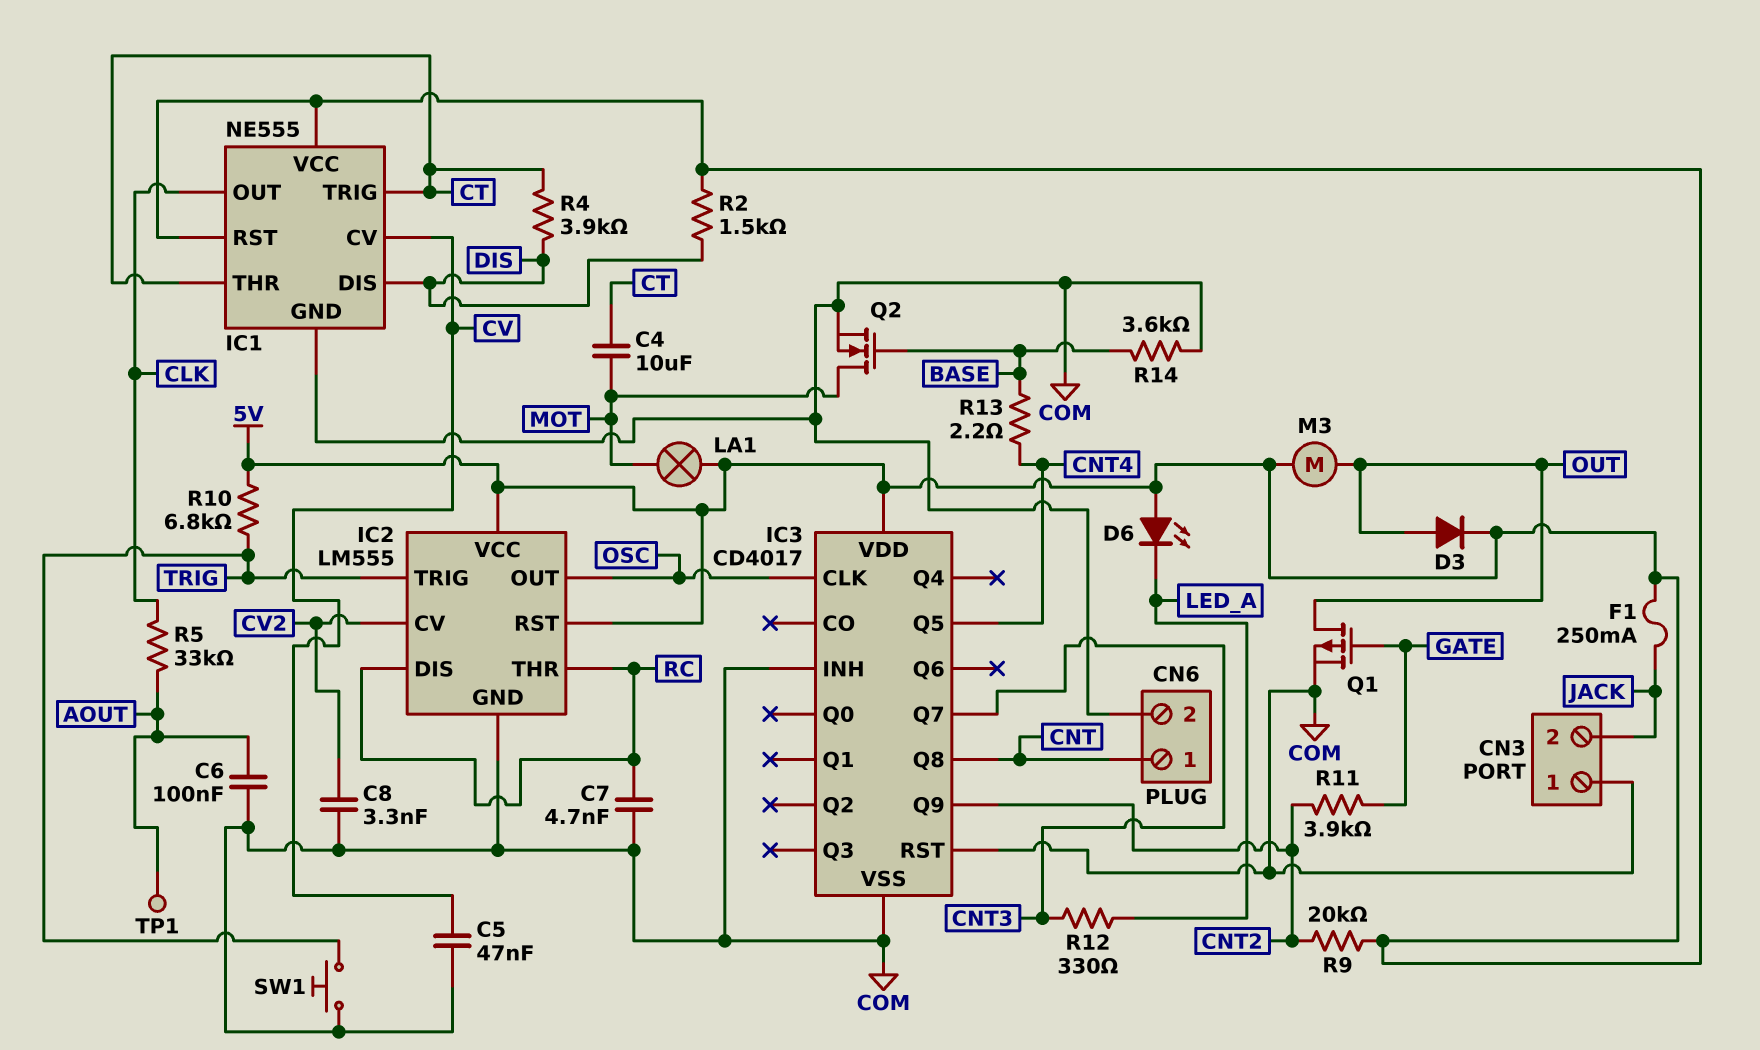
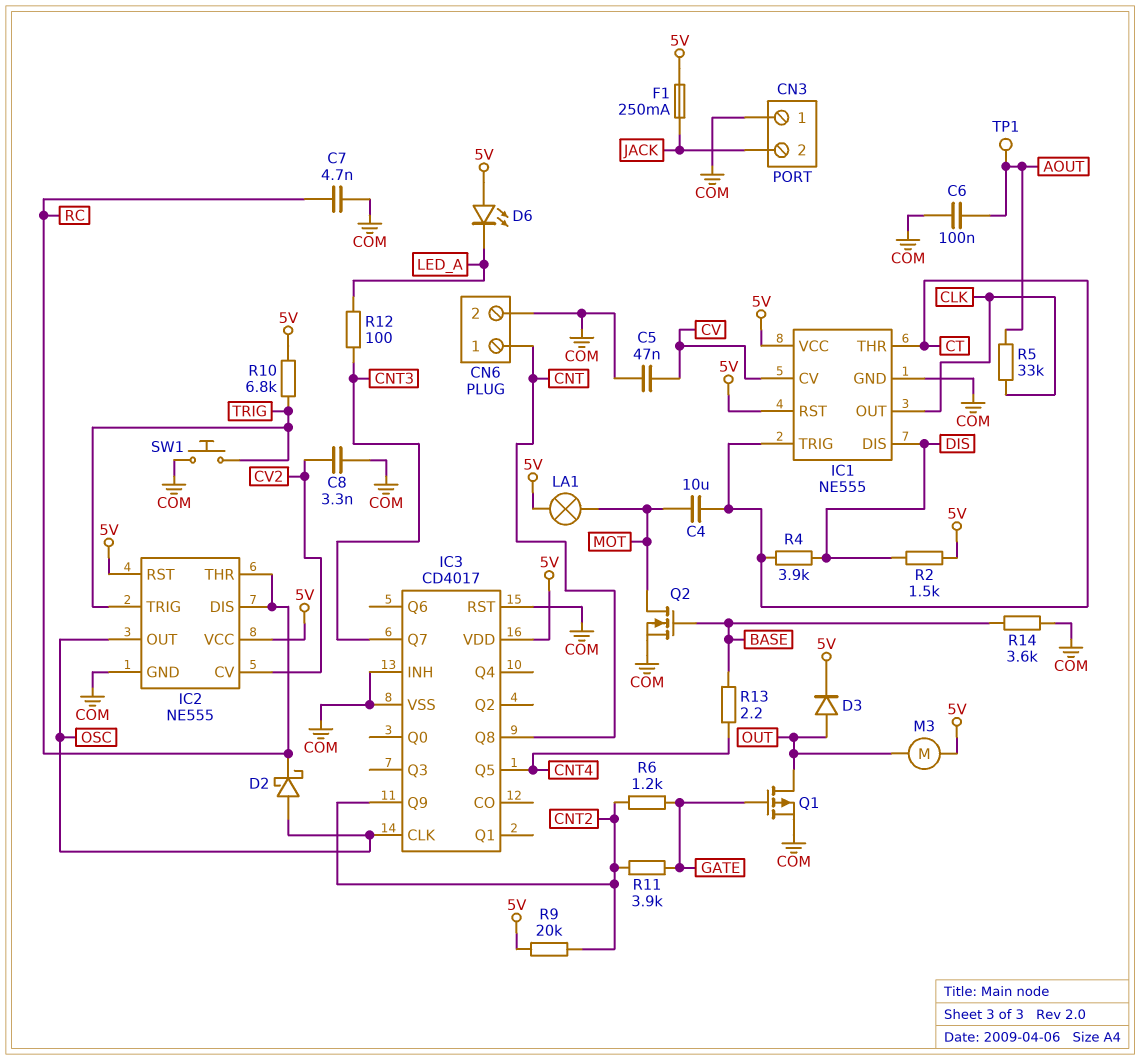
D2: none -> schottky (A OSC, K RC)
IC2: LM555 -> NE555
R6: none -> 1.2k (CNT2, GATE)
R12: 330 (CNT3, LED_A) -> 100 (CNT3, LED_A)

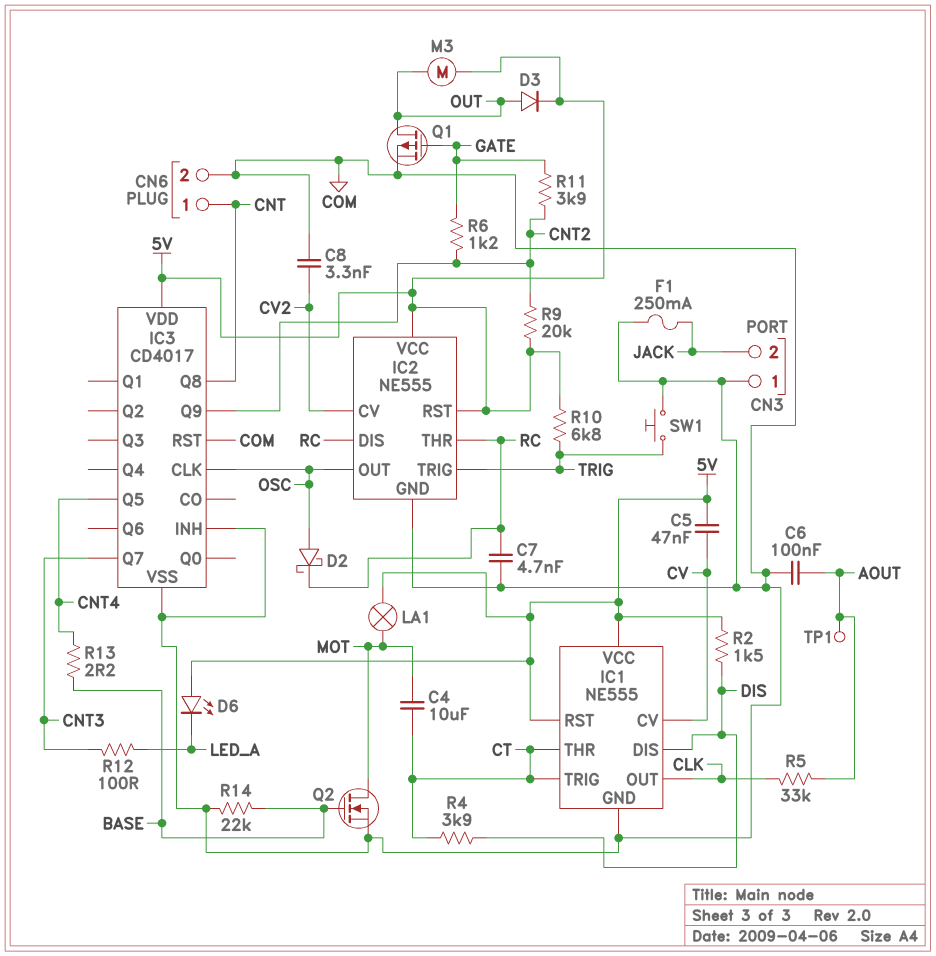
C5: 47nF (COM, CV) -> 47nF (5V, CV)
F1: 250mA (5V, JACK) -> 250mA (COM, JACK)
R14: 3.6k (BASE, COM) -> 22k (BASE, COM)

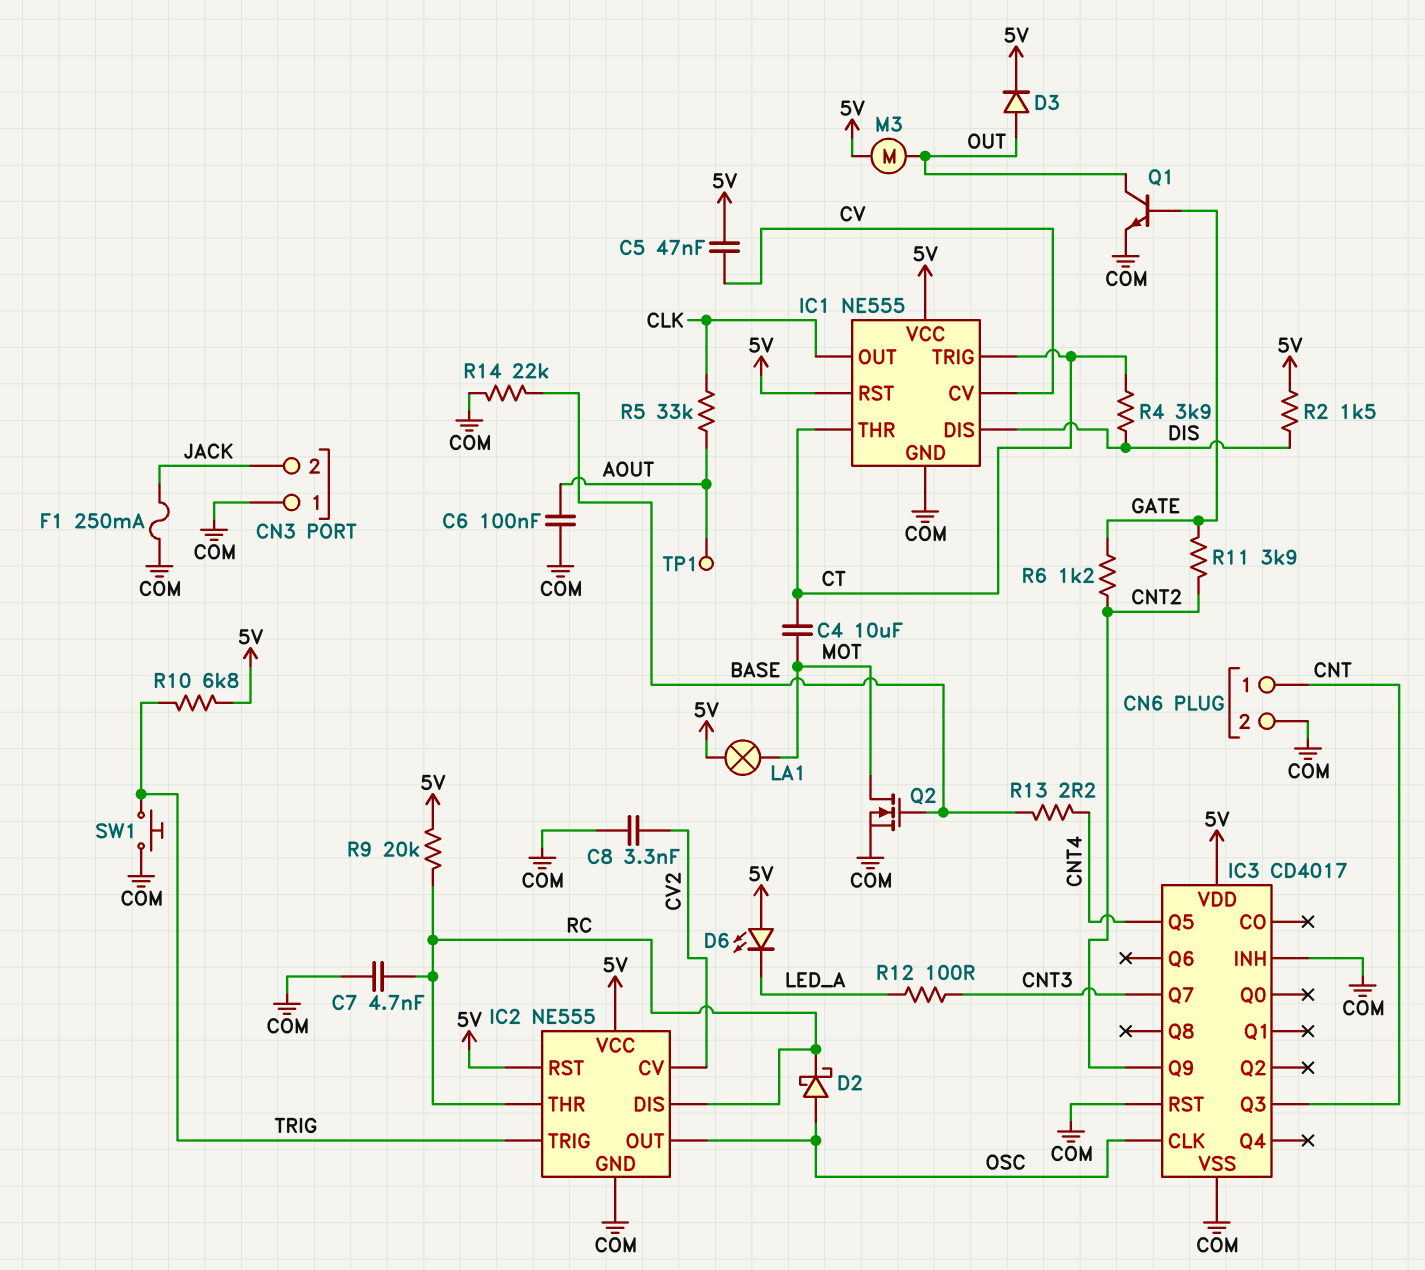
IC3 pin Q3: none -> CNT
IC3 pin Q8: CNT -> none
Q1: PMOS (G GATE, D OUT, S COM) -> NPN (B GATE, C OUT, E COM)
R9: 20k (5V, CNT2) -> 20k (5V, RC)

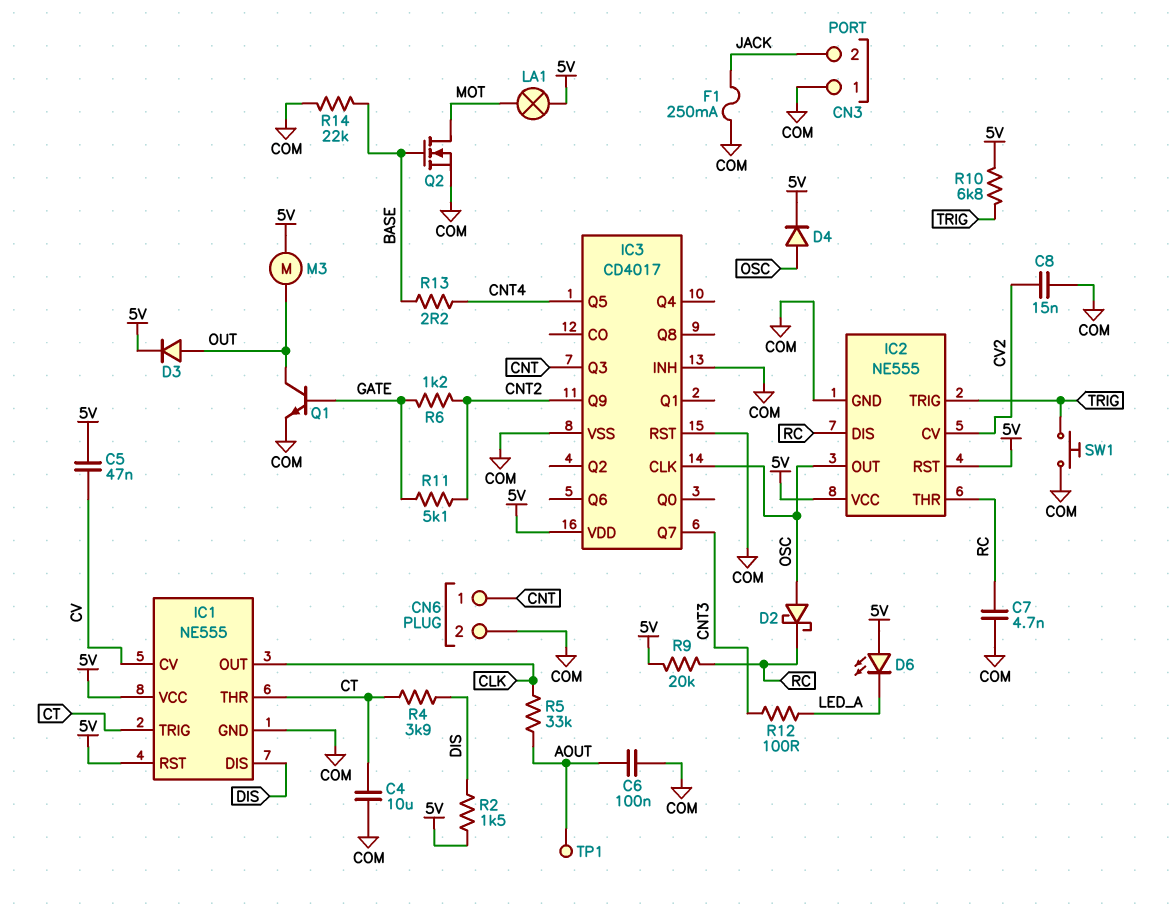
C4: 10uF (CT, MOT) -> 10uF (COM, CT)
C8: 3.3nF (COM, CV2) -> 15nF (COM, CV2)
D4: none -> diode (A OSC, K 5V)
R11: 3.9k (CNT2, GATE) -> 5.1k (CNT2, GATE)

